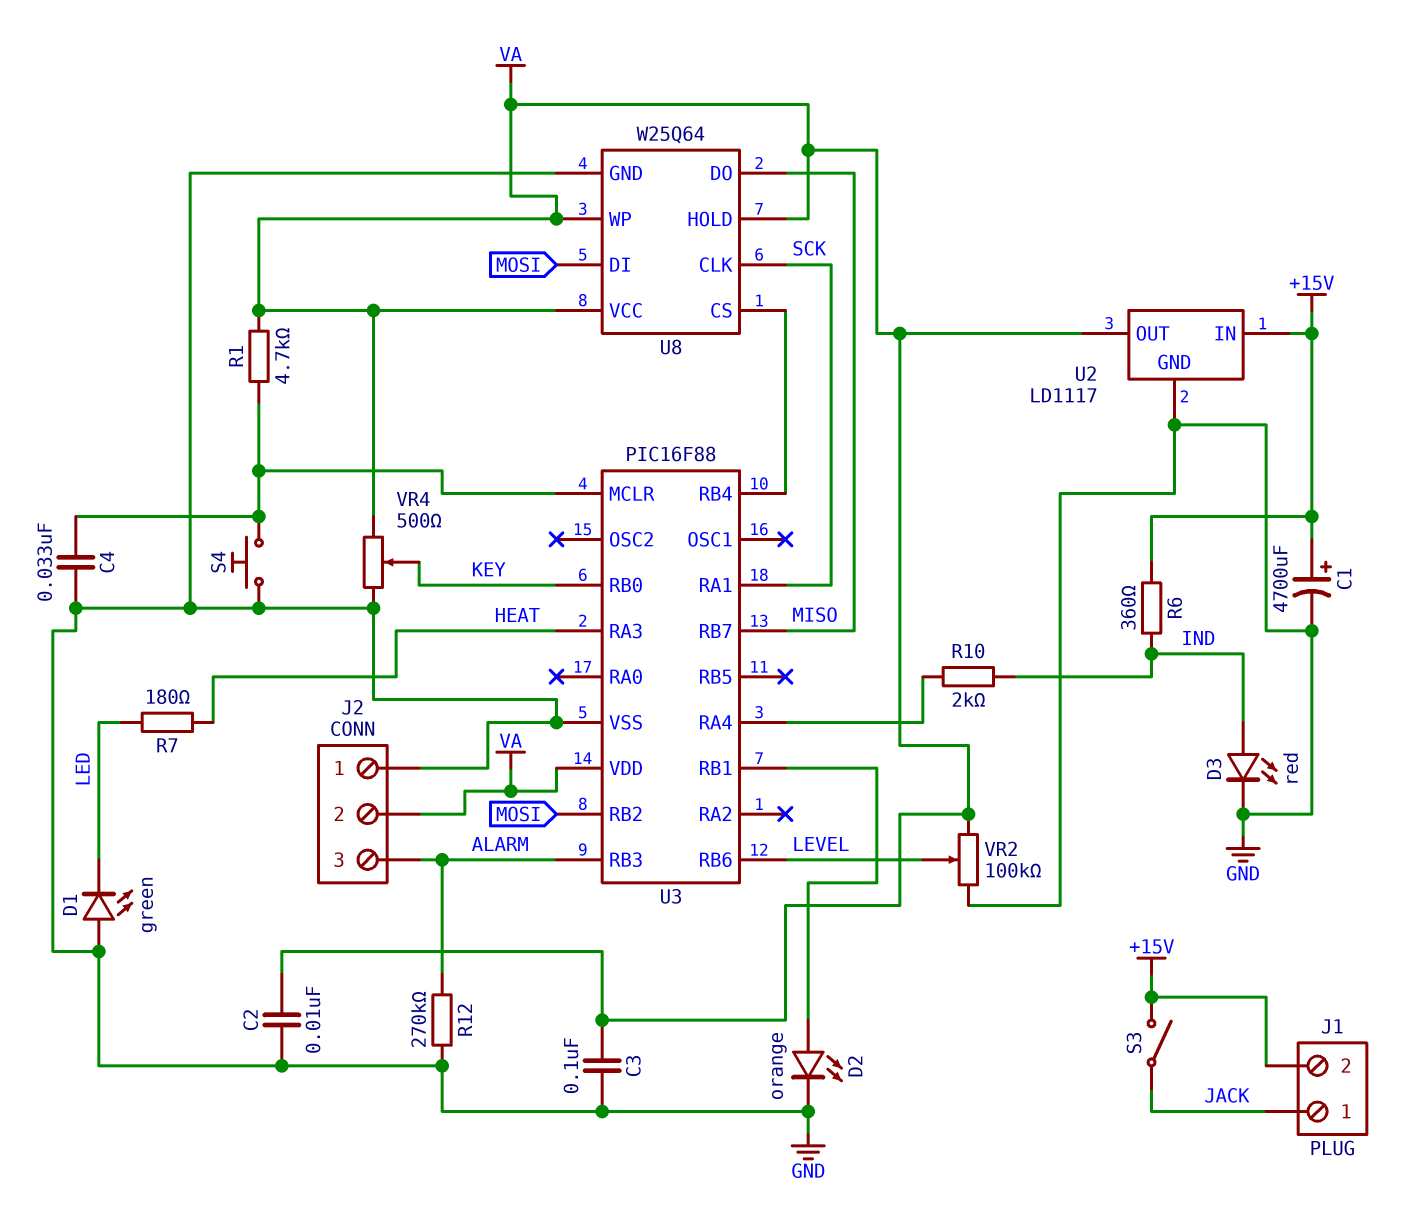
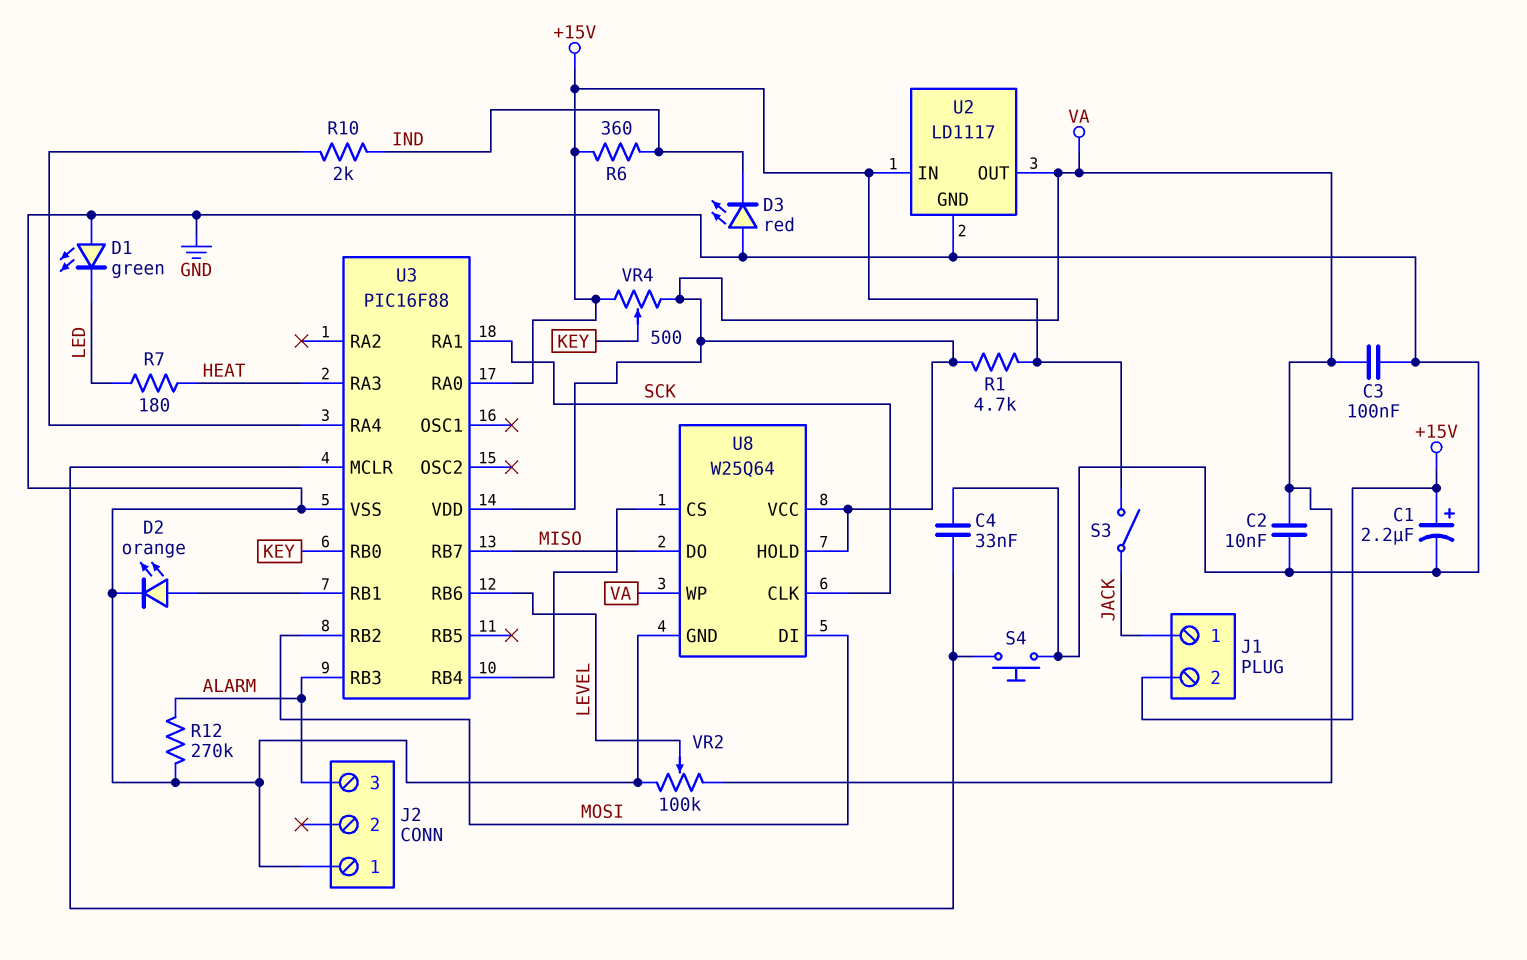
C1: 4700uF (plus +15V, minus GND) -> 2.2uF (plus +15V, minus GND)
D3: LED red (A IND, K GND) -> LED red (A GND, K IND)
J2 pin 2: VA -> none
R1: 4.7k (U3/MCLR, VA) -> 4.7k (+15V, VA)
U3 pin RA0: none -> +15V
VR4: 500 (GND, VA, wiper KEY) -> 500 (+15V, VA, wiper KEY)

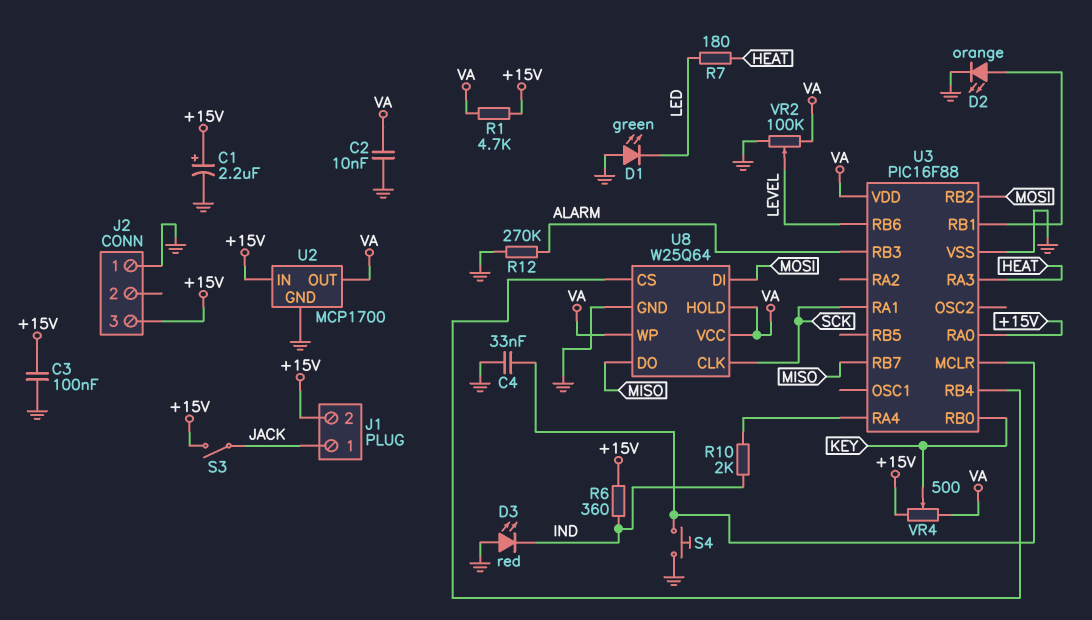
C3: 100nF (GND, VA) -> 100nF (+15V, GND)
J2 pin 3: ALARM -> +15V
U2: LD1117 -> MCP1700

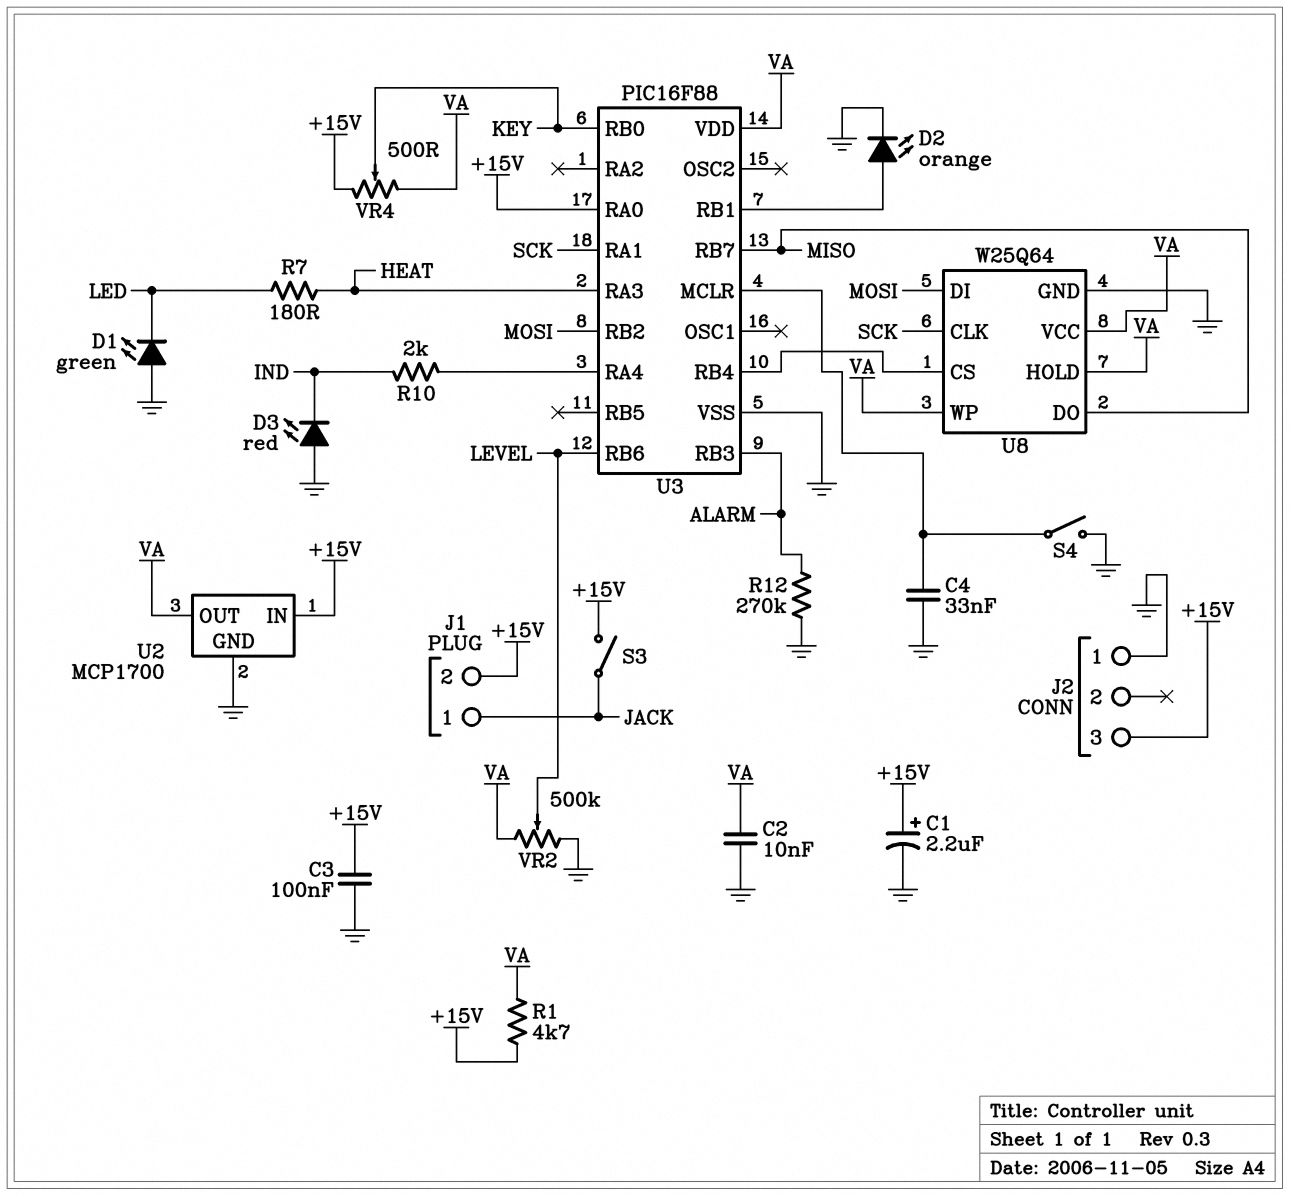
R6: 360 (+15V, IND) -> none
S4: button (GND, U3/MCLR) -> switch (GND, U3/MCLR)
VR2: 100k (GND, VA, wiper LEVEL) -> 500k (GND, VA, wiper LEVEL)

